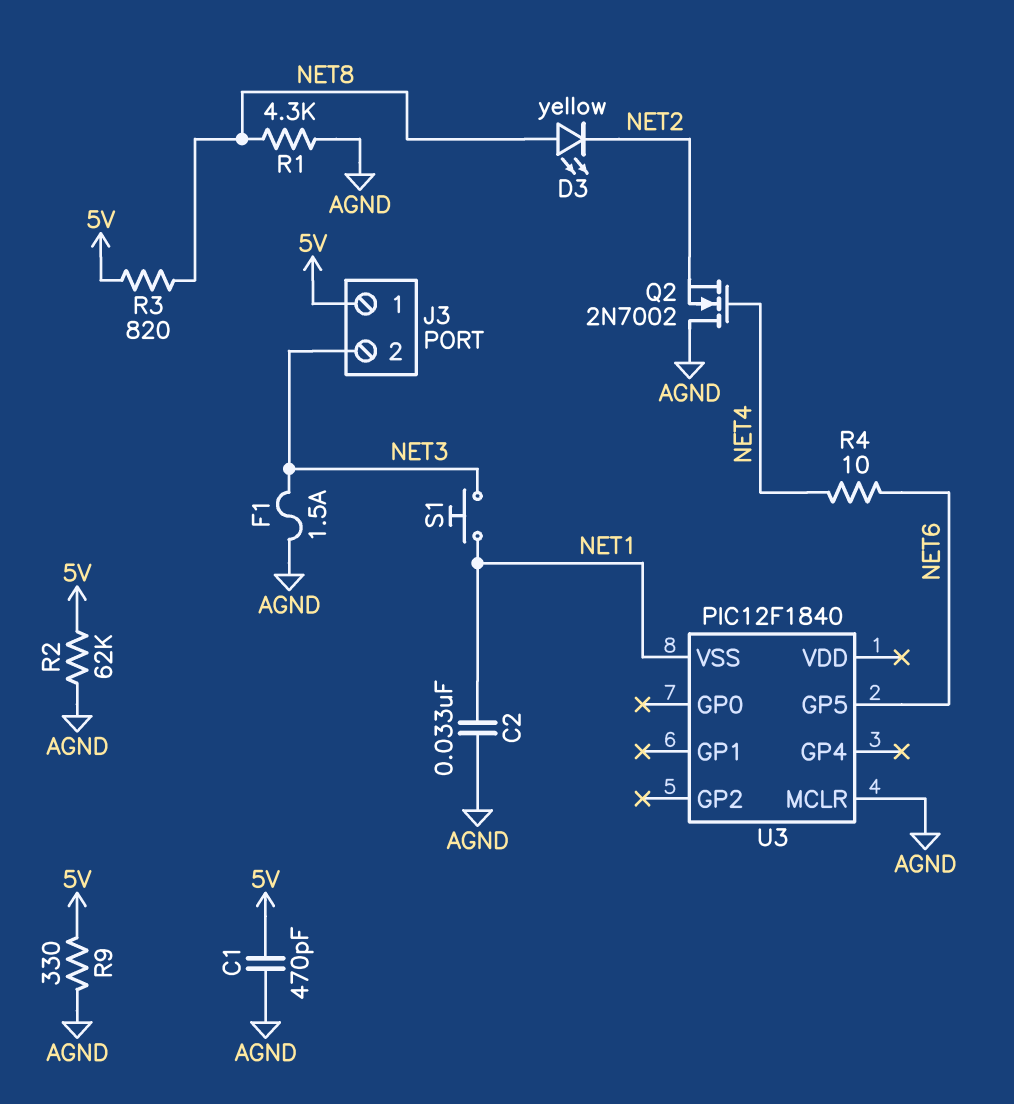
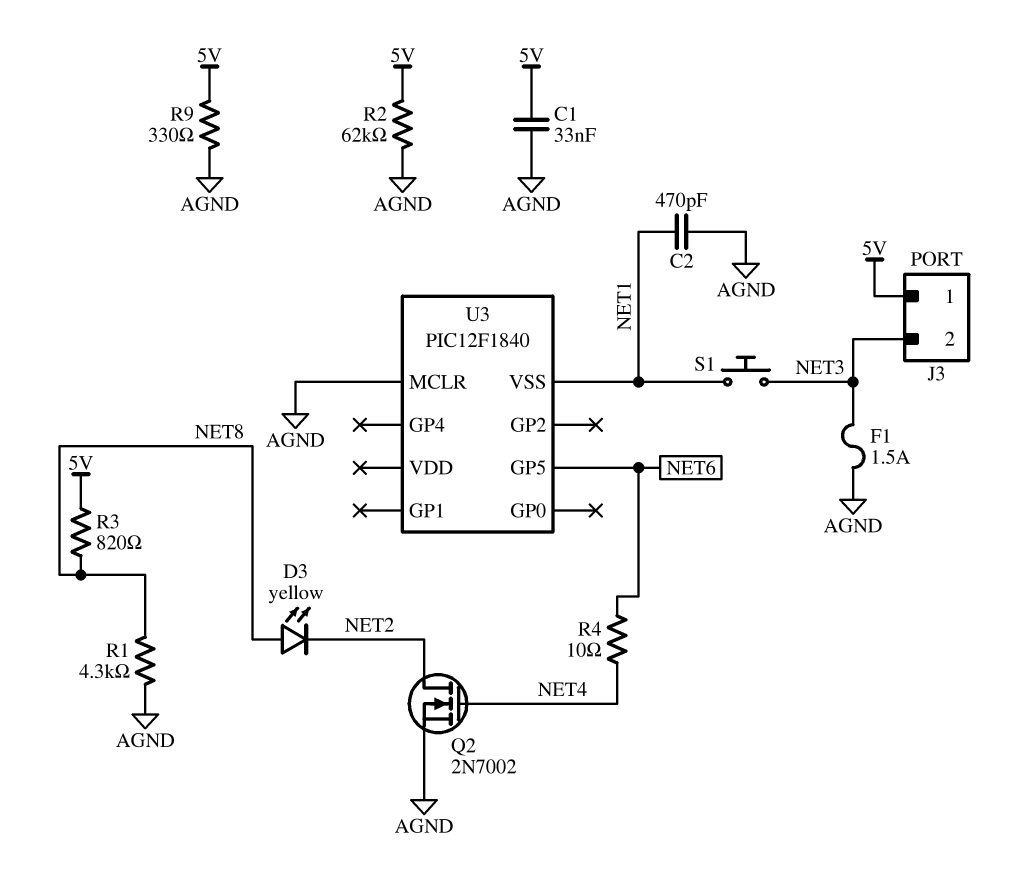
C1: 470pF (5V, AGND) -> 33nF (5V, AGND)
C2: 33nF (AGND, NET1) -> 470pF (AGND, NET1)
Q2: NMOS 2N7002 (G NET4, D AGND, S NET2) -> NMOS 2N7002 (G NET4, D NET2, S AGND)

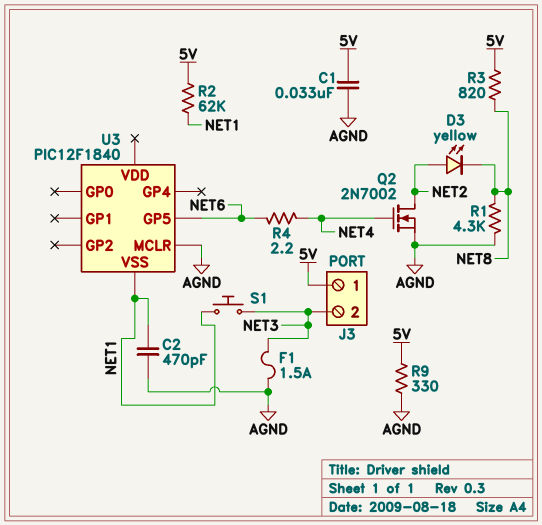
D3: LED yellow (A NET8, K NET2) -> LED yellow (A NET2, K NET8)
R2: 62k (5V, AGND) -> 62k (5V, NET1)
R4: 10 (NET4, NET6) -> 2.2 (NET4, NET6)

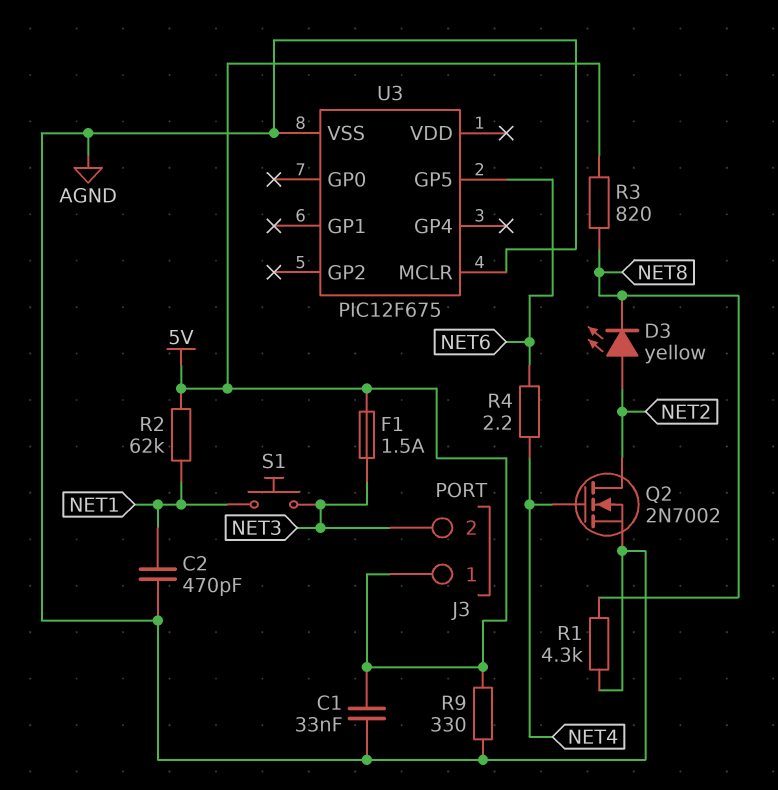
F1: 1.5A (AGND, NET3) -> 1.5A (5V, NET3)
U3: PIC12F1840 -> PIC12F675
U3 pin VSS: NET1 -> AGND

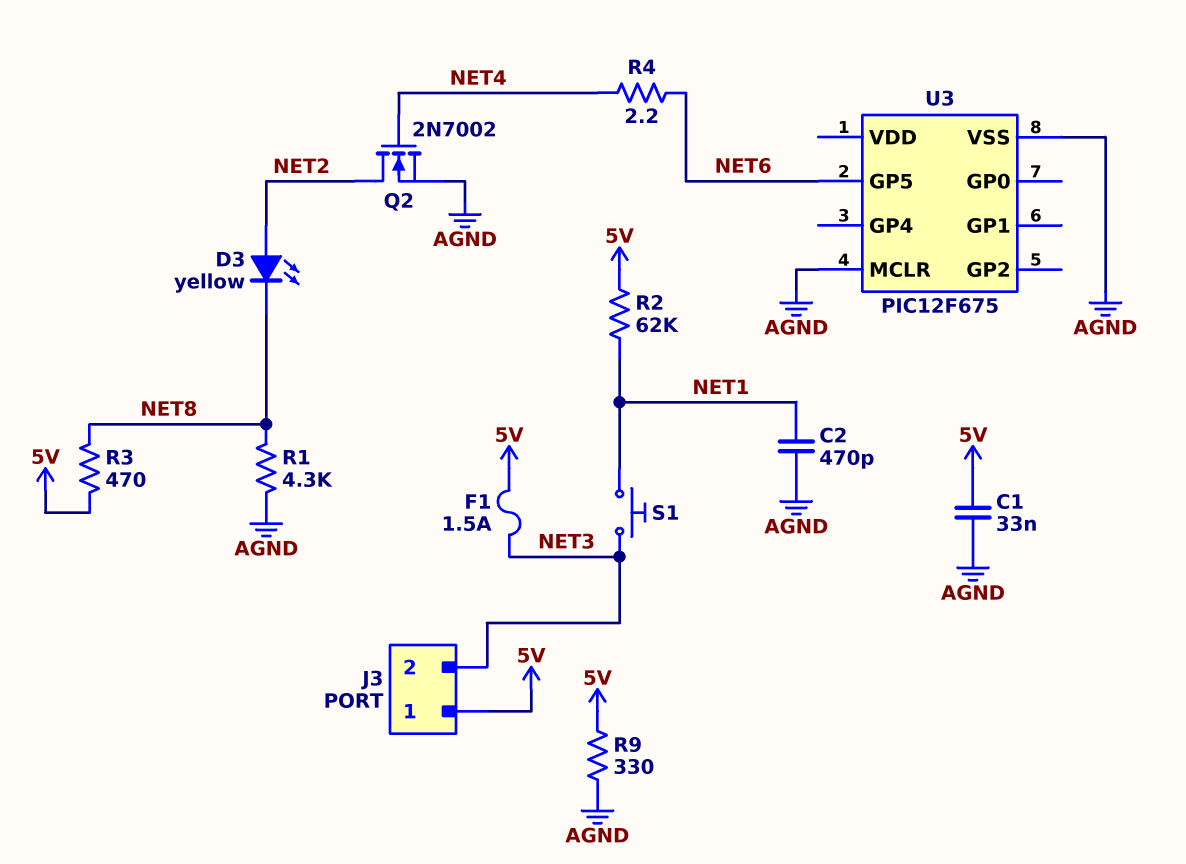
R3: 820 (5V, NET8) -> 470 (5V, NET8)

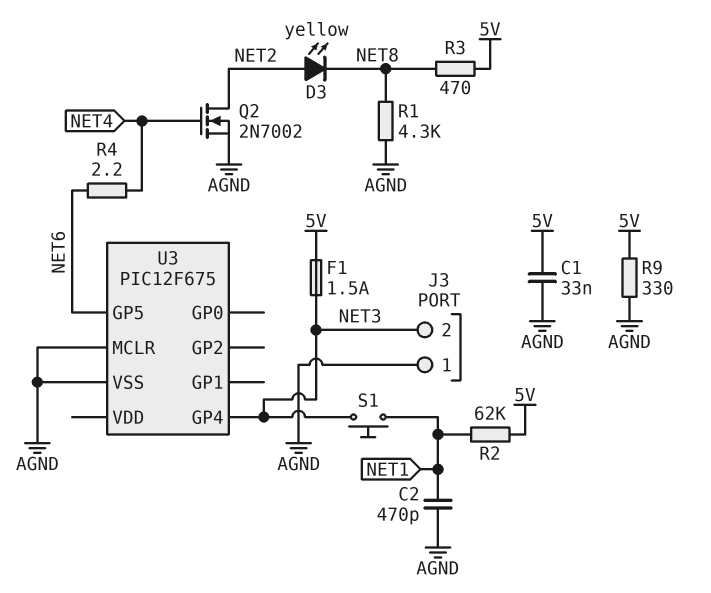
J3 pin 1: 5V -> AGND
U3 pin GP4: none -> NET3

